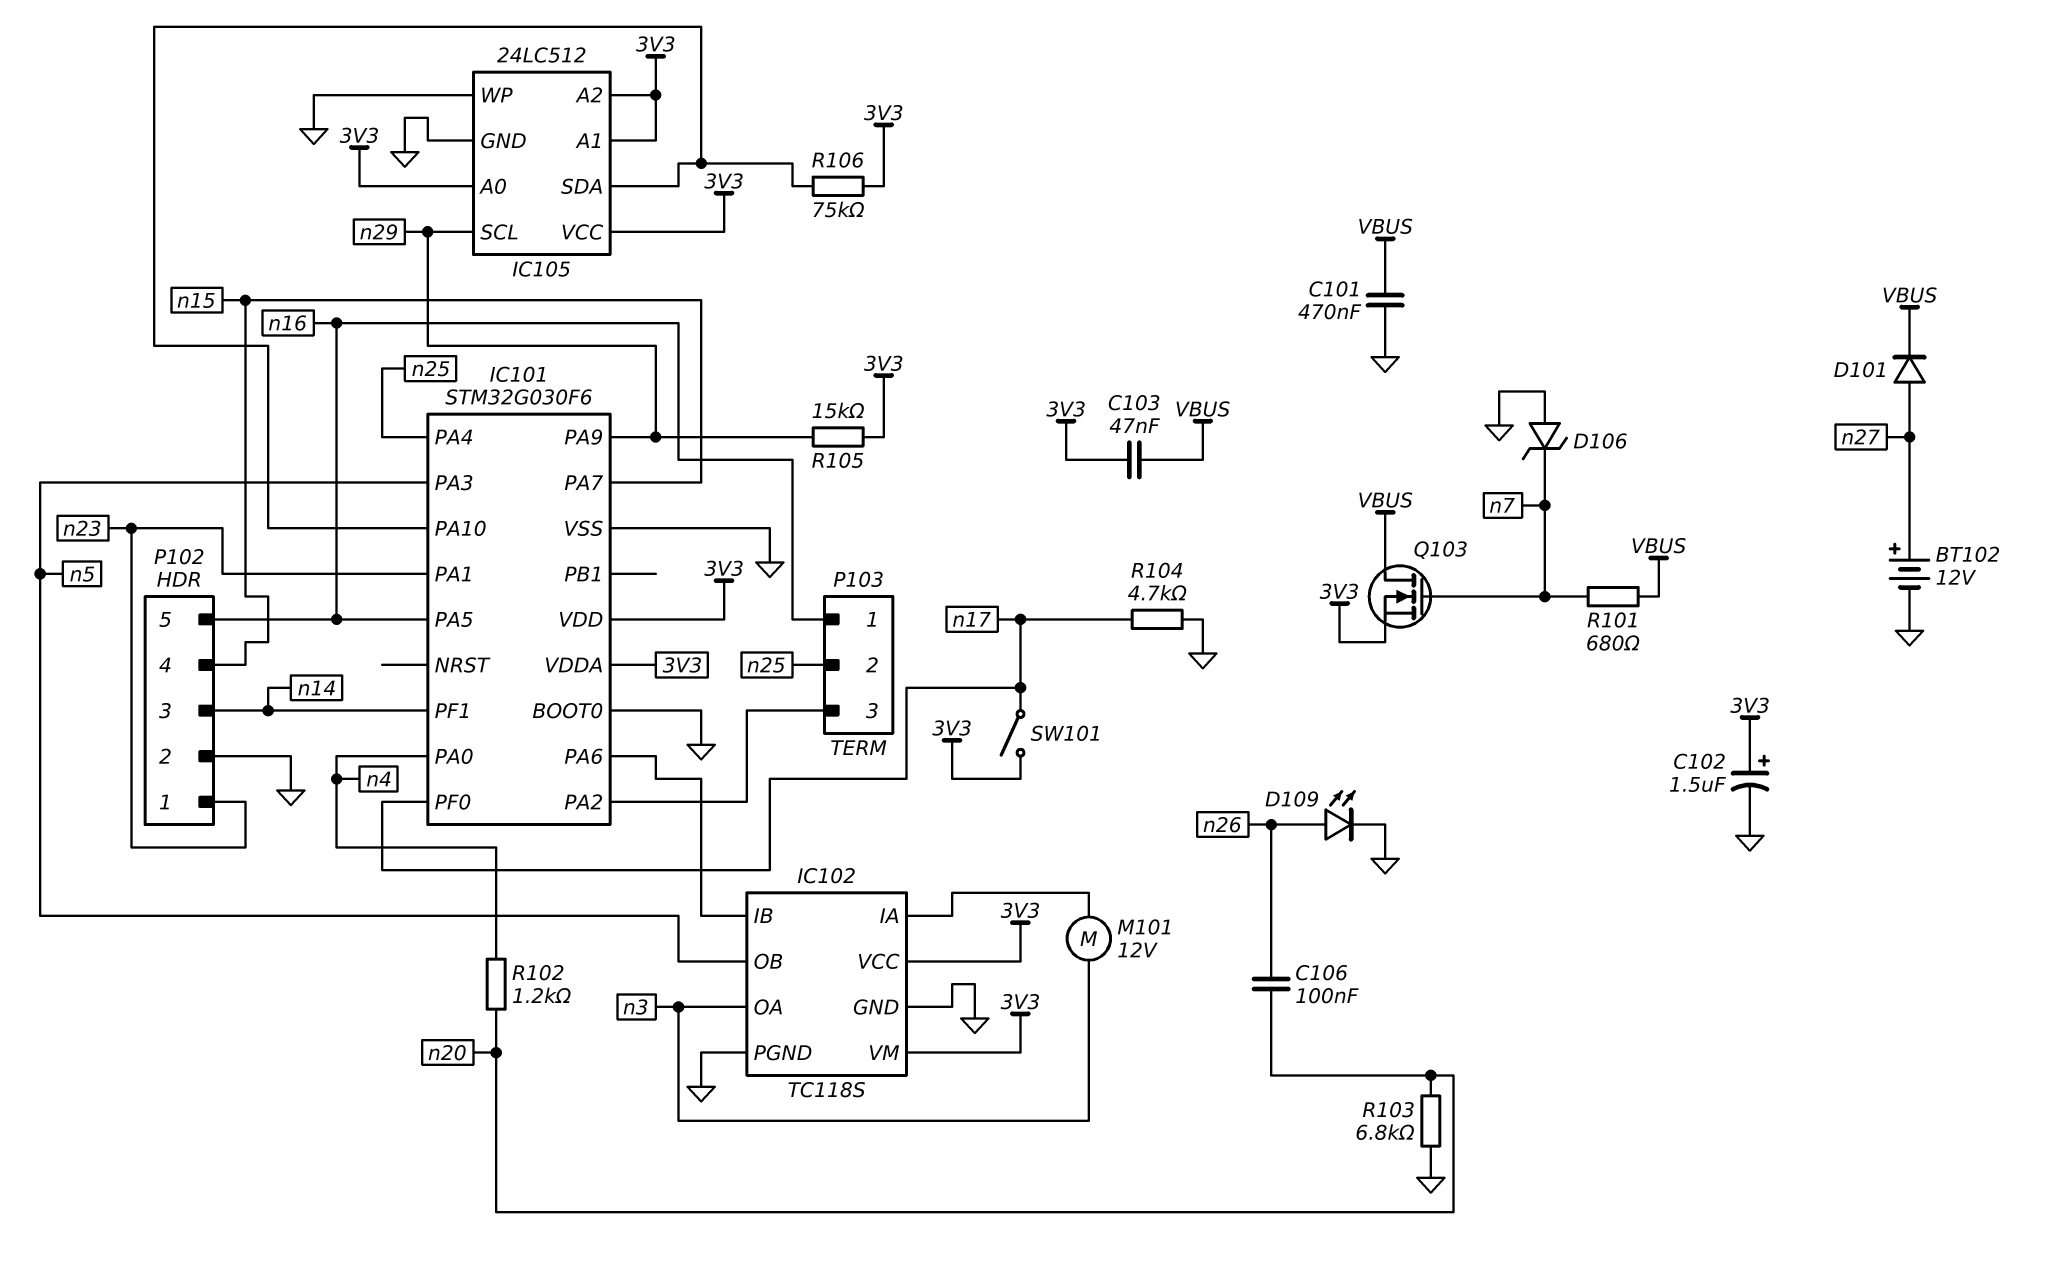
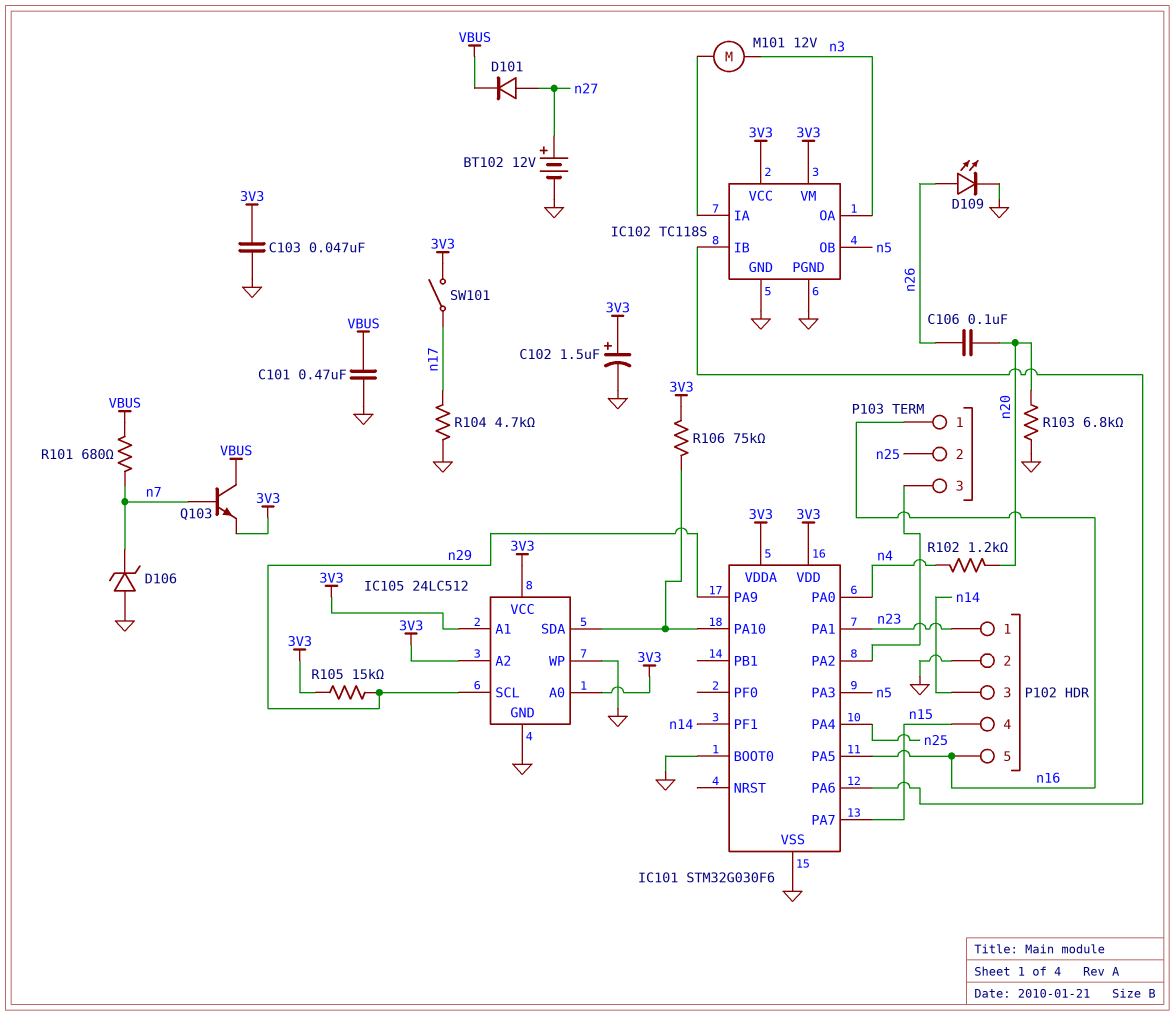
C103: 47nF (3V3, VBUS) -> 47nF (3V3, GND)
IC101 pin PF0: n17 -> none
Q103: NMOS (G n7, D VBUS, S 3V3) -> NPN (B n7, C VBUS, E 3V3)

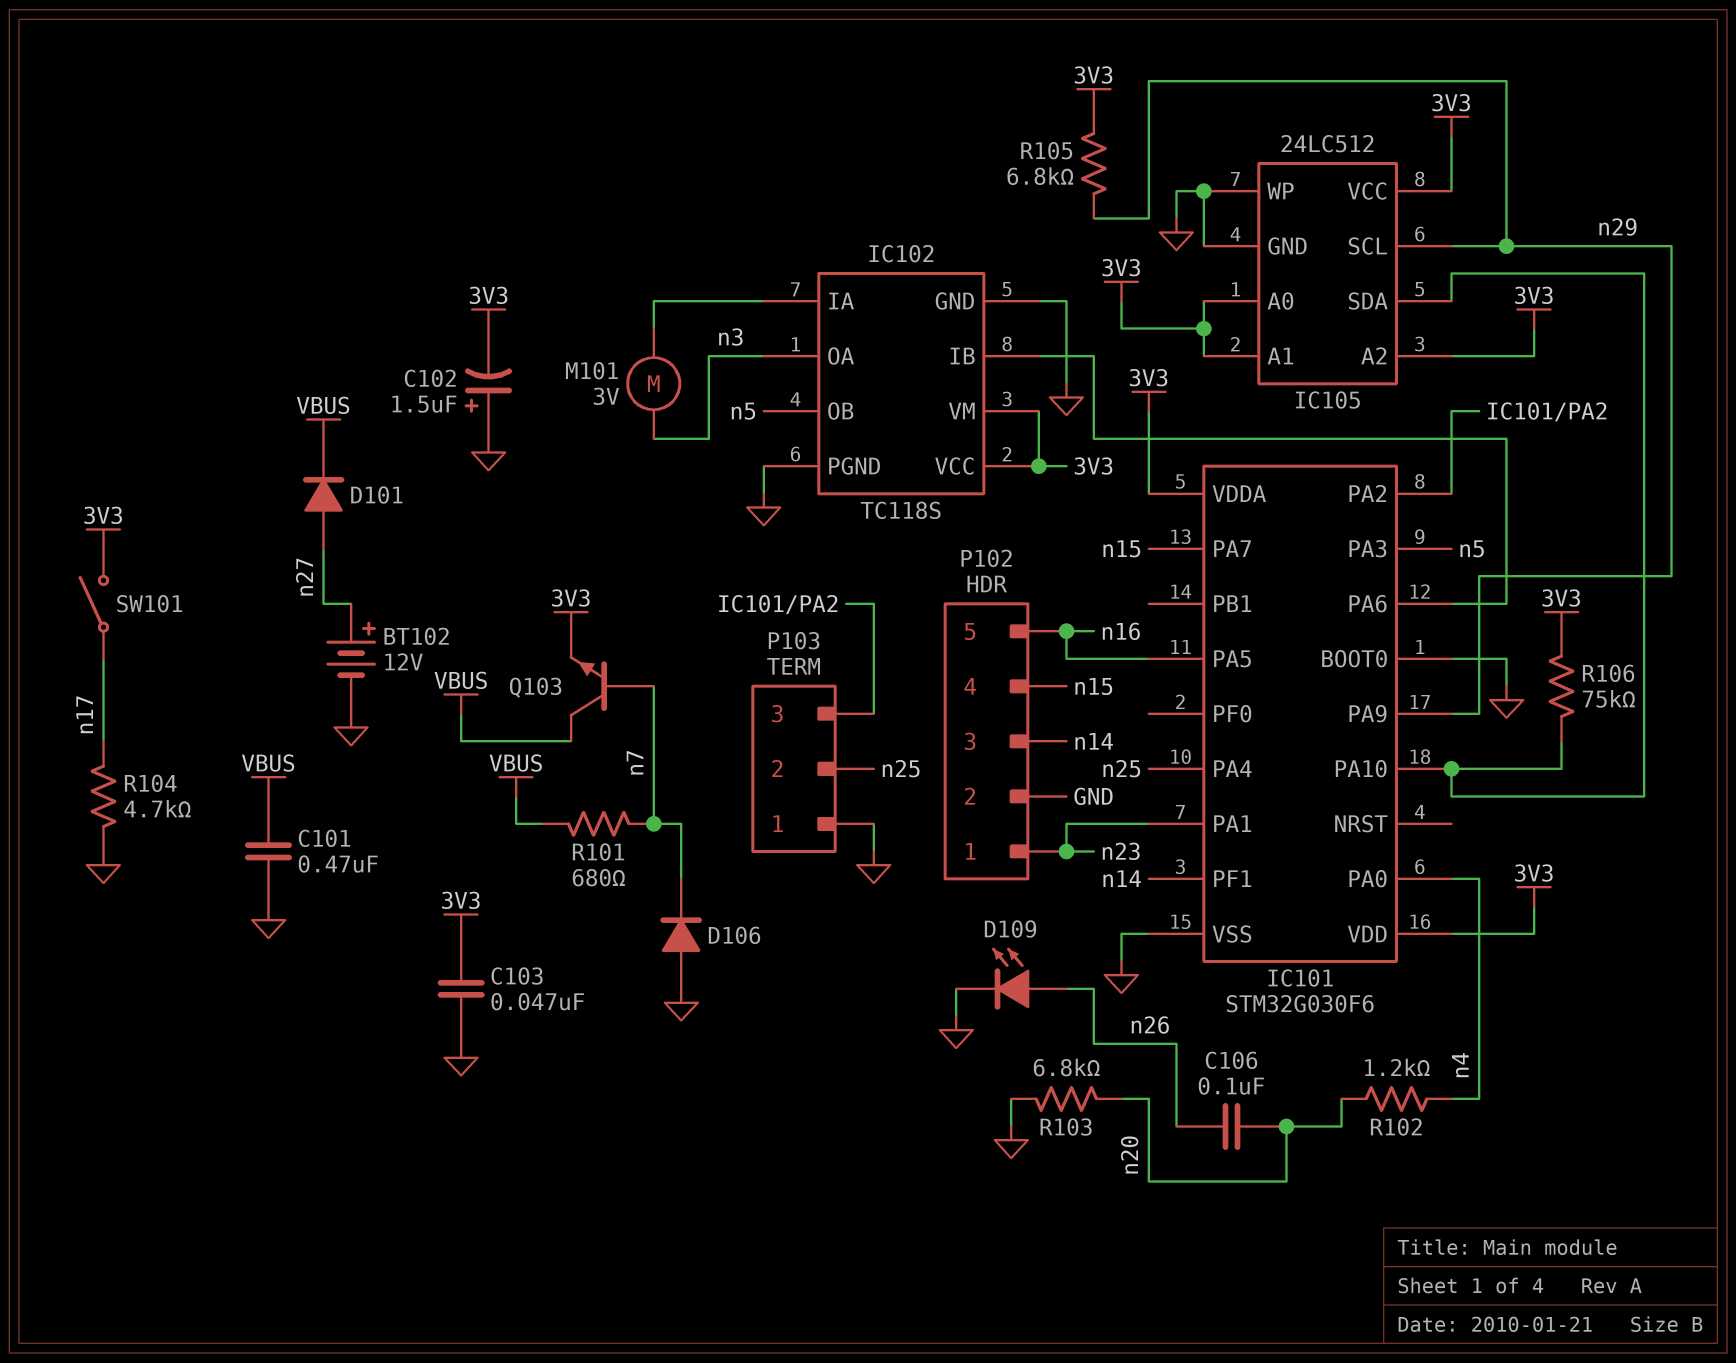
C102: 1.5uF (plus 3V3, minus GND) -> 1.5uF (plus GND, minus 3V3)
D106: zener (A GND, K n7) -> diode (A GND, K n7)
M101: motor 12V (IC102/IA, n3) -> motor 3V (IC102/IA, n3)
P103 pin 1: n16 -> GND
R105: 15k (3V3, n29) -> 6.8k (3V3, n29)

